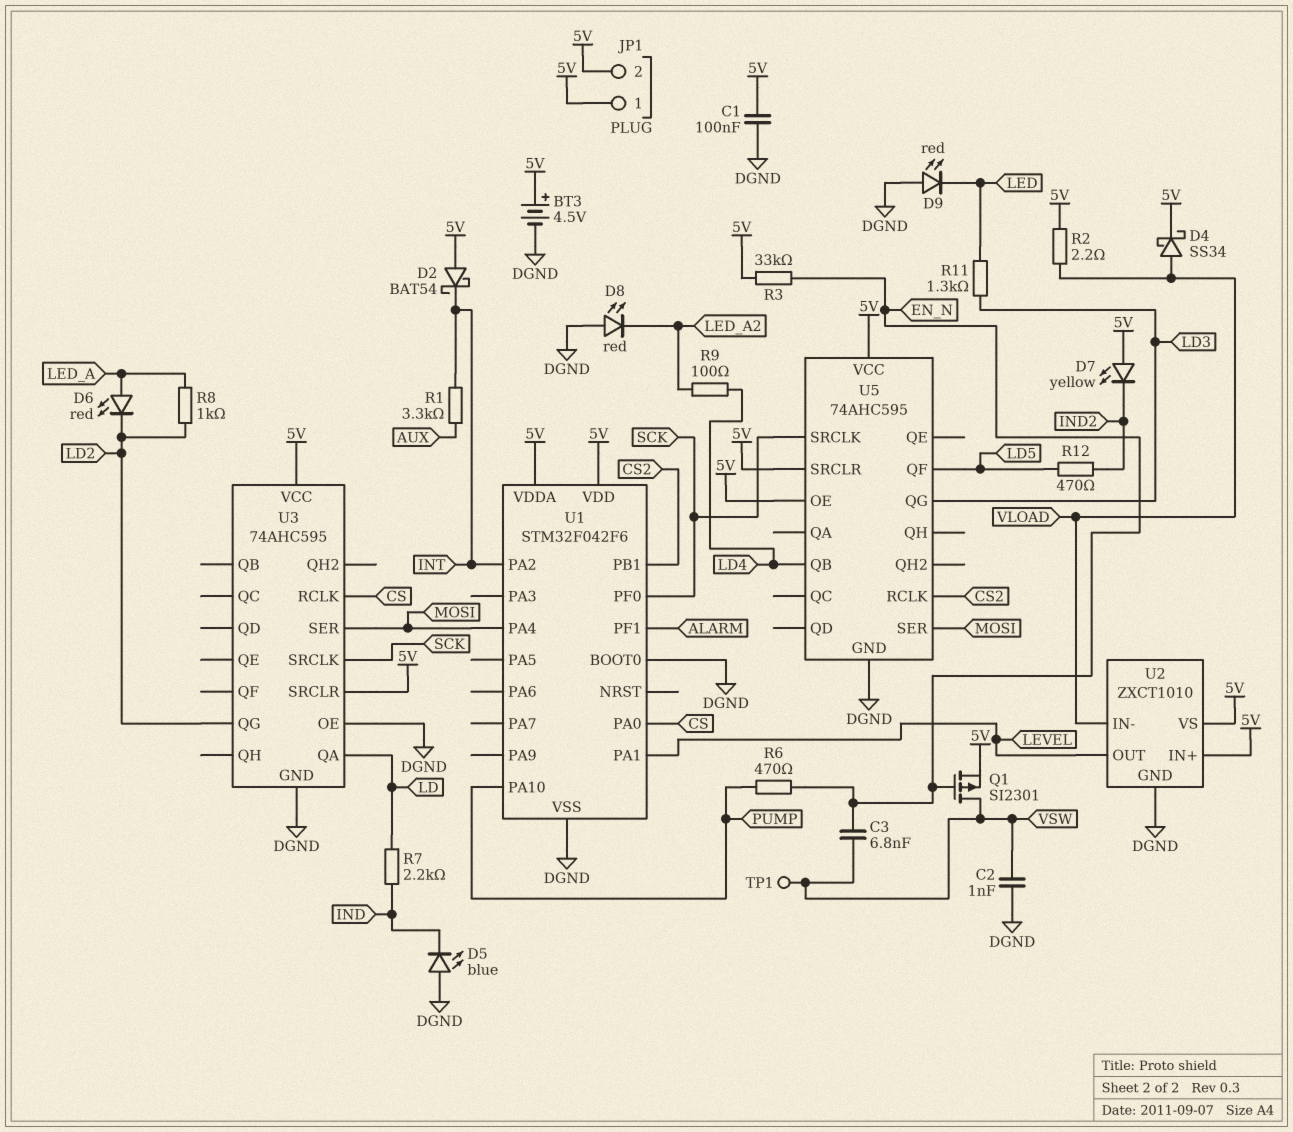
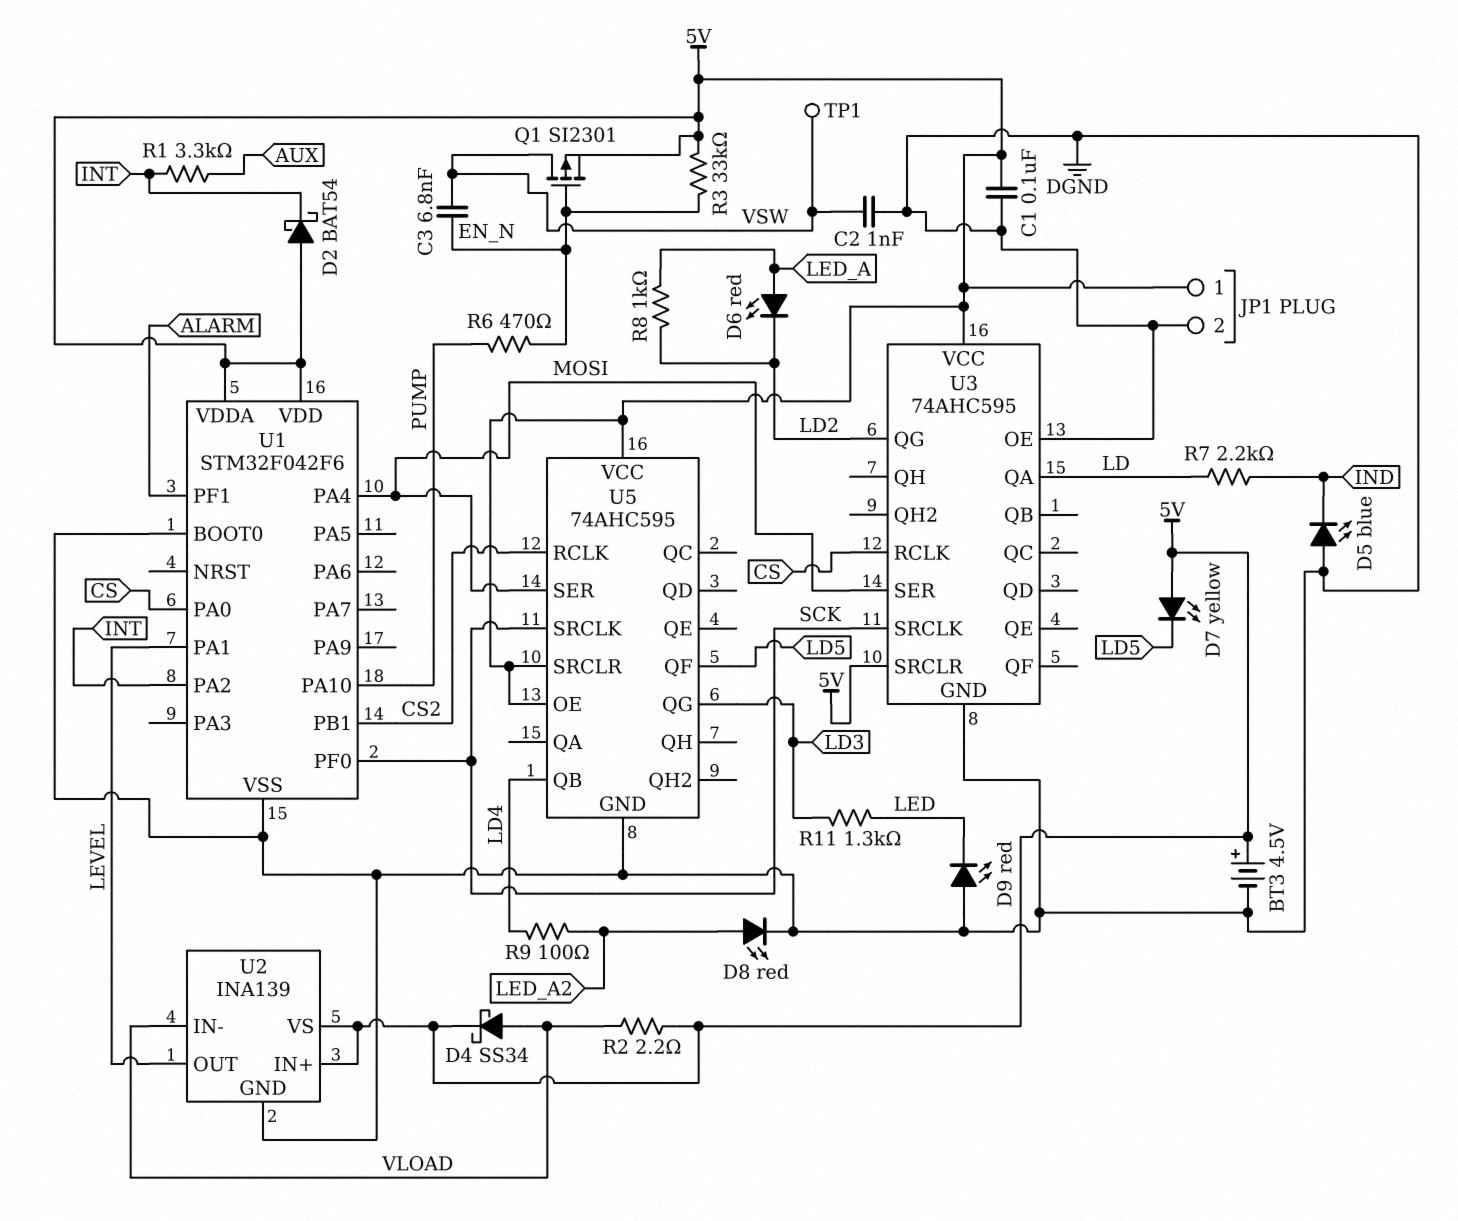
D7: LED yellow (A 5V, K IND2) -> LED yellow (A 5V, K LD5)
D8: LED red (A DGND, K LED_A2) -> LED red (A LED_A2, K DGND)
JP1 pin 2: 5V -> DGND
R12: 470 (IND2, LD5) -> none
U2: ZXCT1010 -> INA139

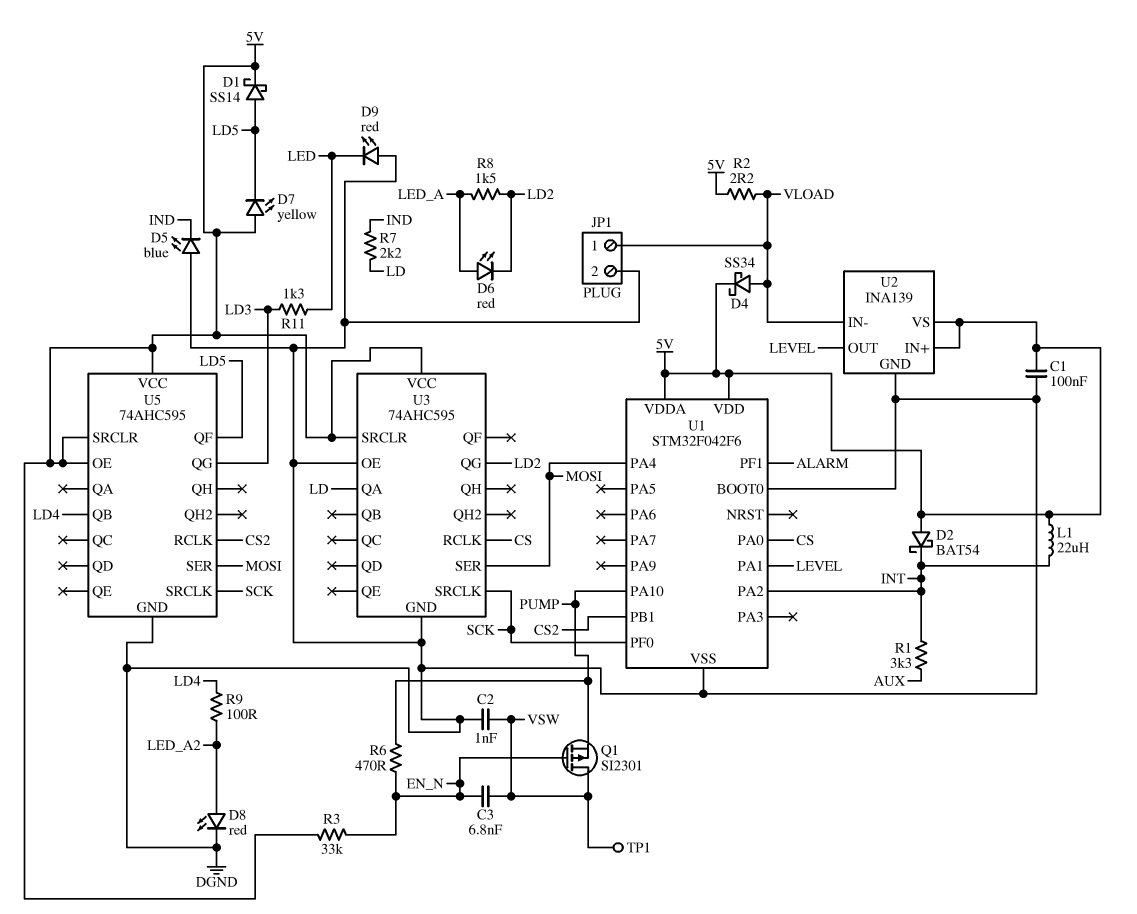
BT3: 4.5V (plus 5V, minus DGND) -> none
D1: none -> schottky SS14 (A LD5, K 5V)
JP1 pin 1: 5V -> VLOAD
L1: none -> 22uH (5V, INT)
Q1: PMOS SI2301 (G EN_N, D VSW, S 5V) -> PMOS SI2301 (G EN_N, D VSW, S PUMP)
R8: 1k (LD2, LED_A) -> 1.5k (LD2, LED_A)

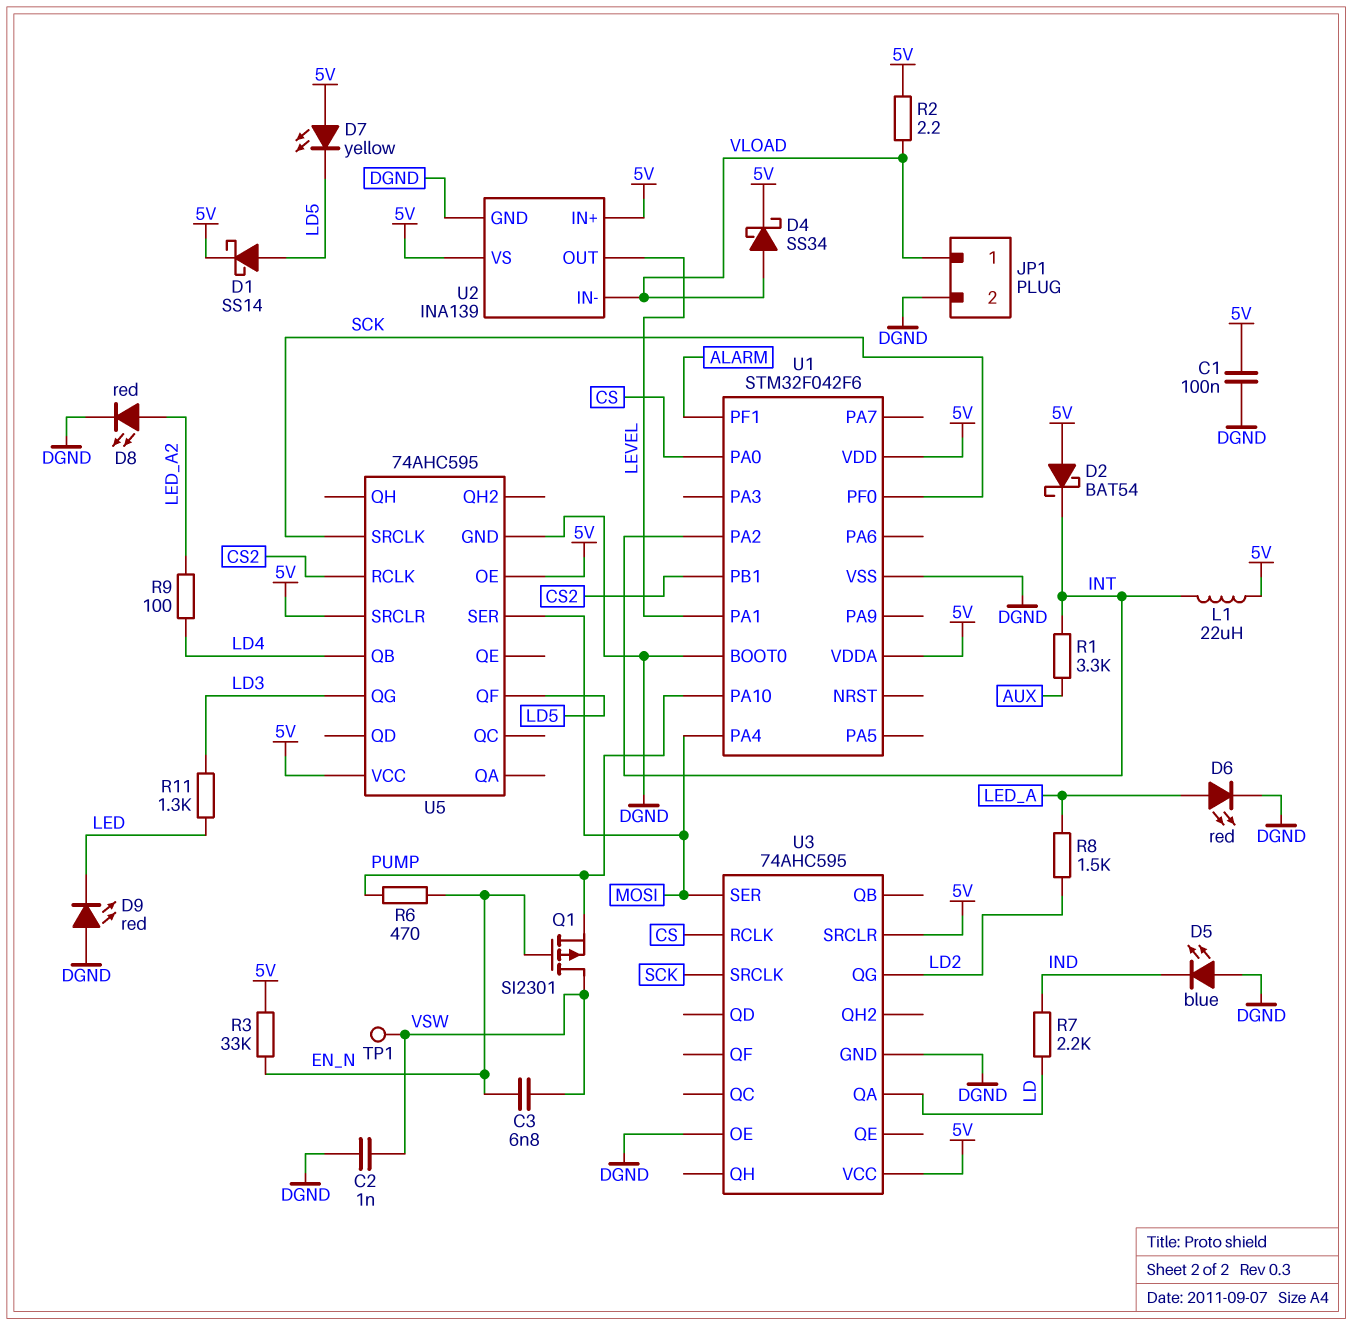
D6: LED red (A LED_A, K LD2) -> LED red (A LED_A, K DGND)

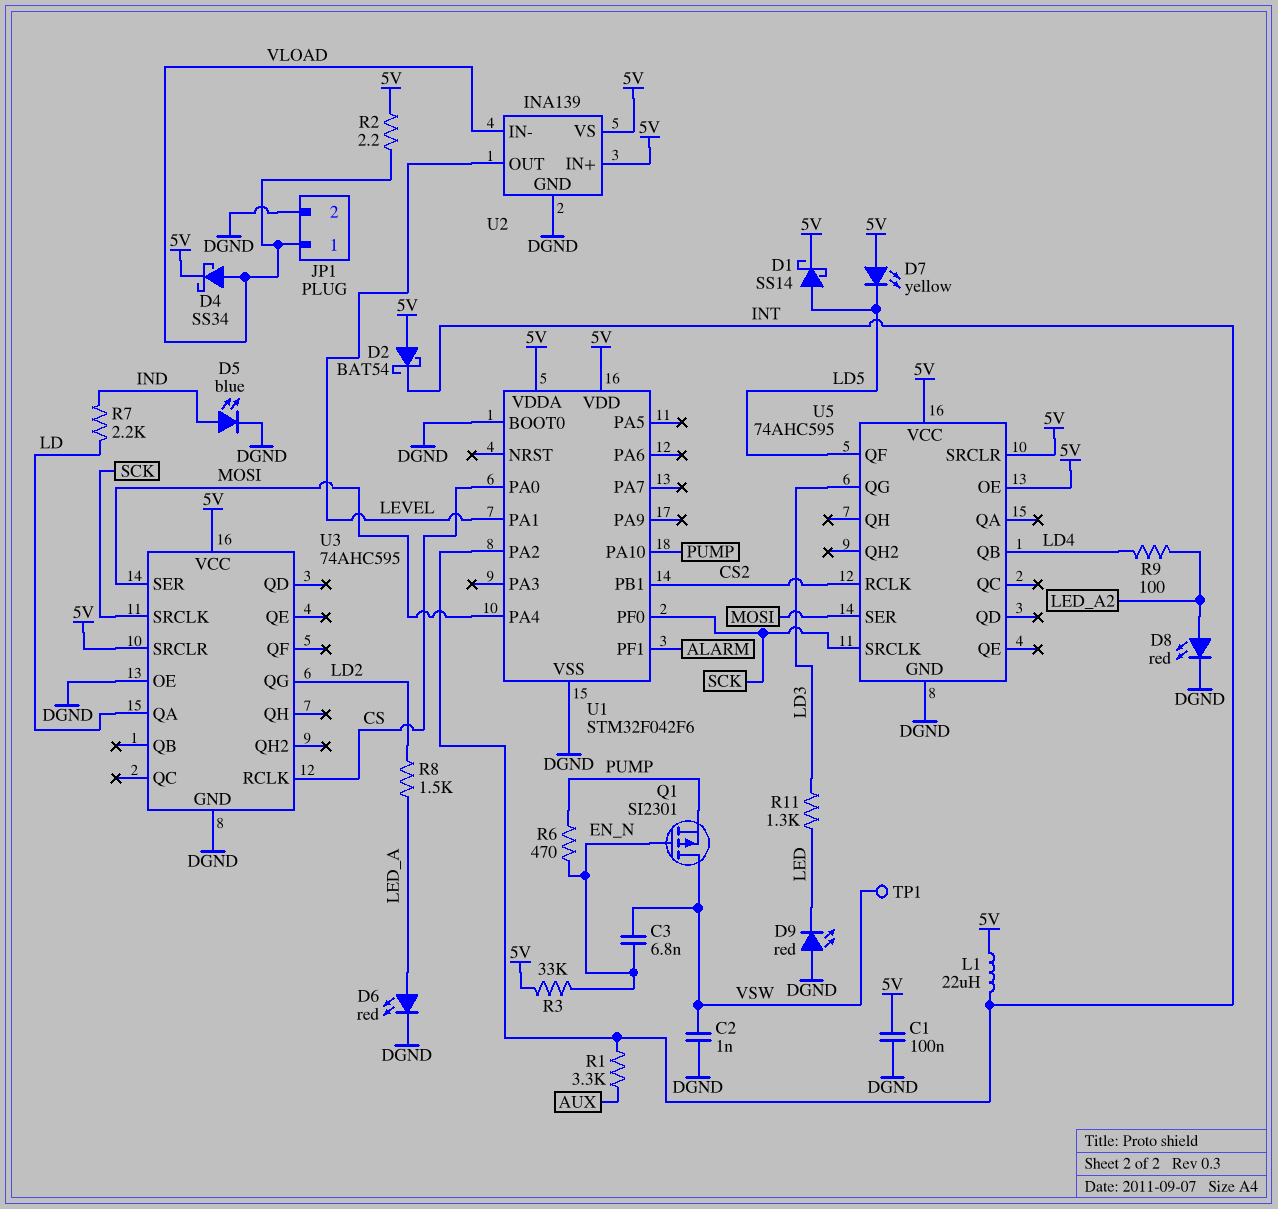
D5: LED blue (A DGND, K IND) -> LED blue (A IND, K DGND)

